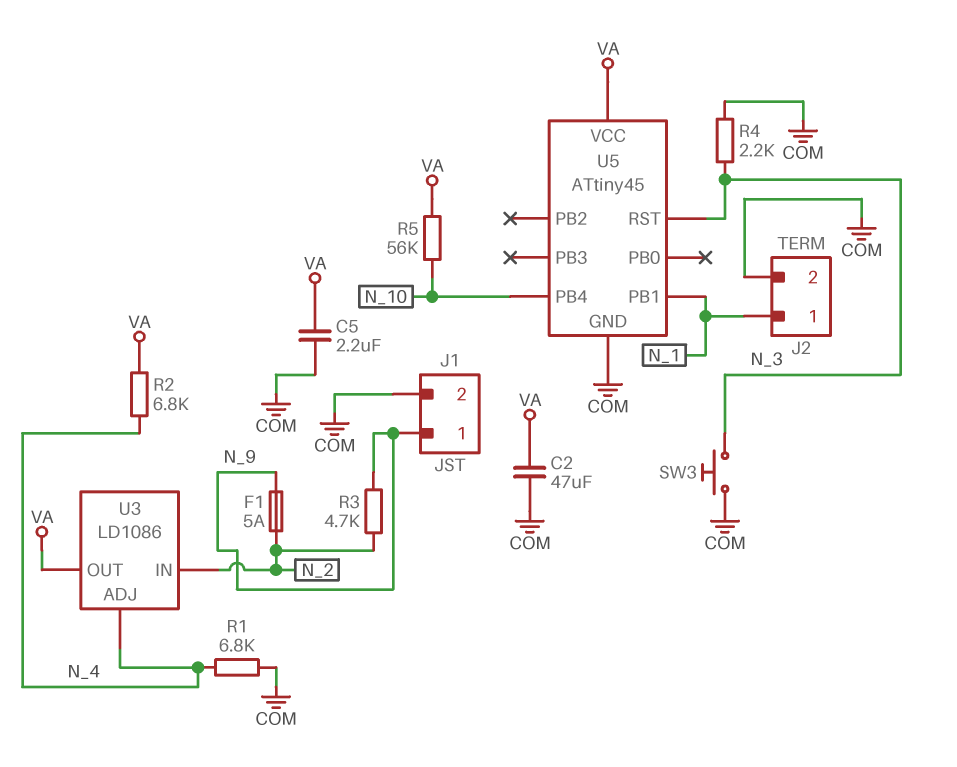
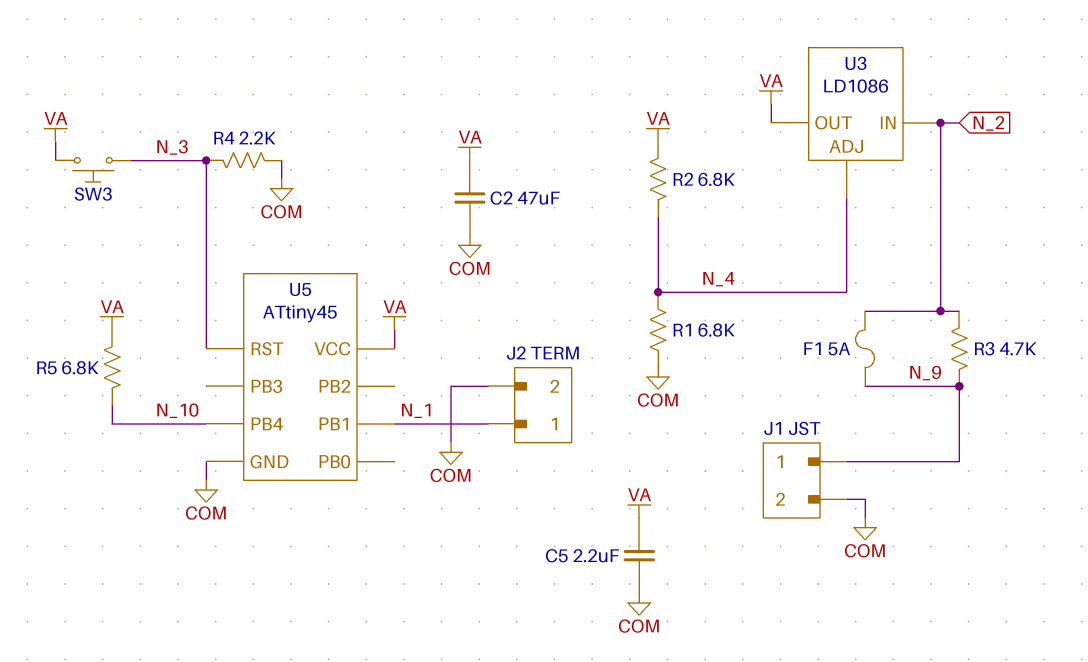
R5: 56k (N_10, VA) -> 6.8k (N_10, VA)
SW3: button (COM, N_3) -> button (N_3, VA)

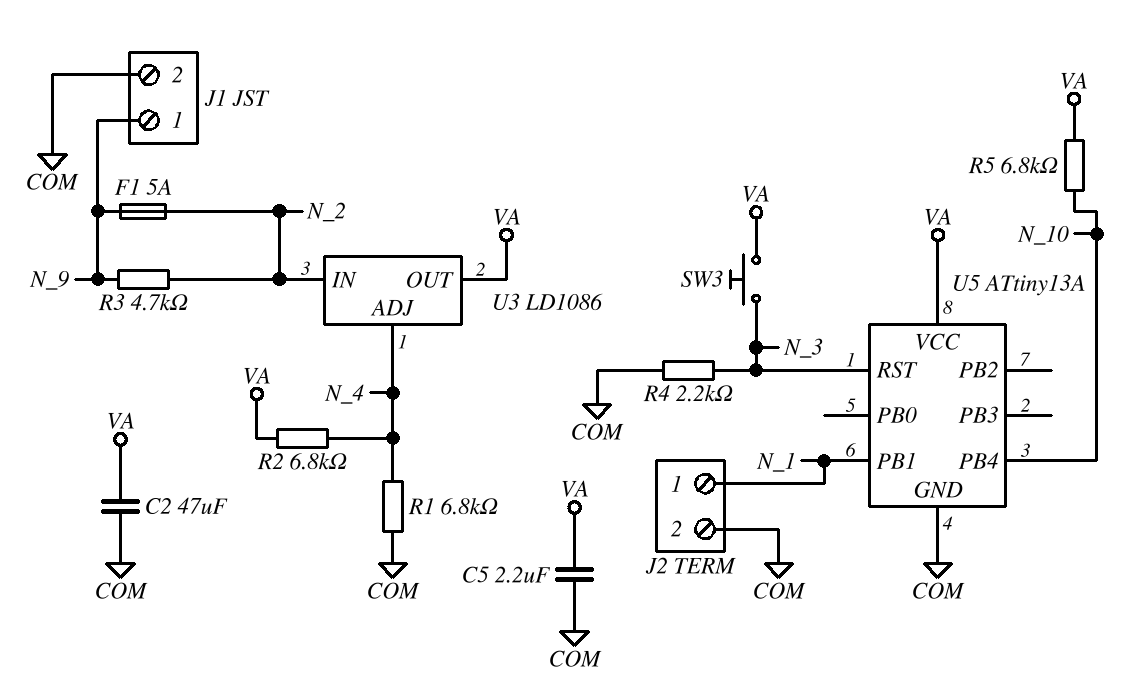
U5: ATtiny45 -> ATtiny13A

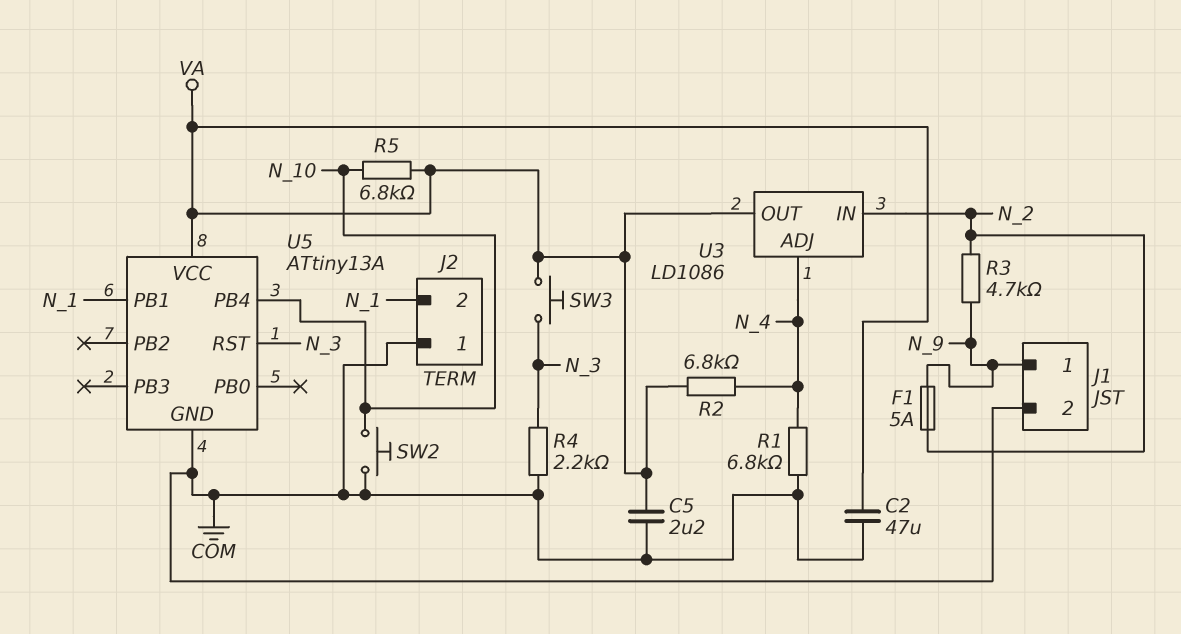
J2 pin 1: N_1 -> COM
J2 pin 2: COM -> N_1
SW2: none -> button (COM, N_10)

